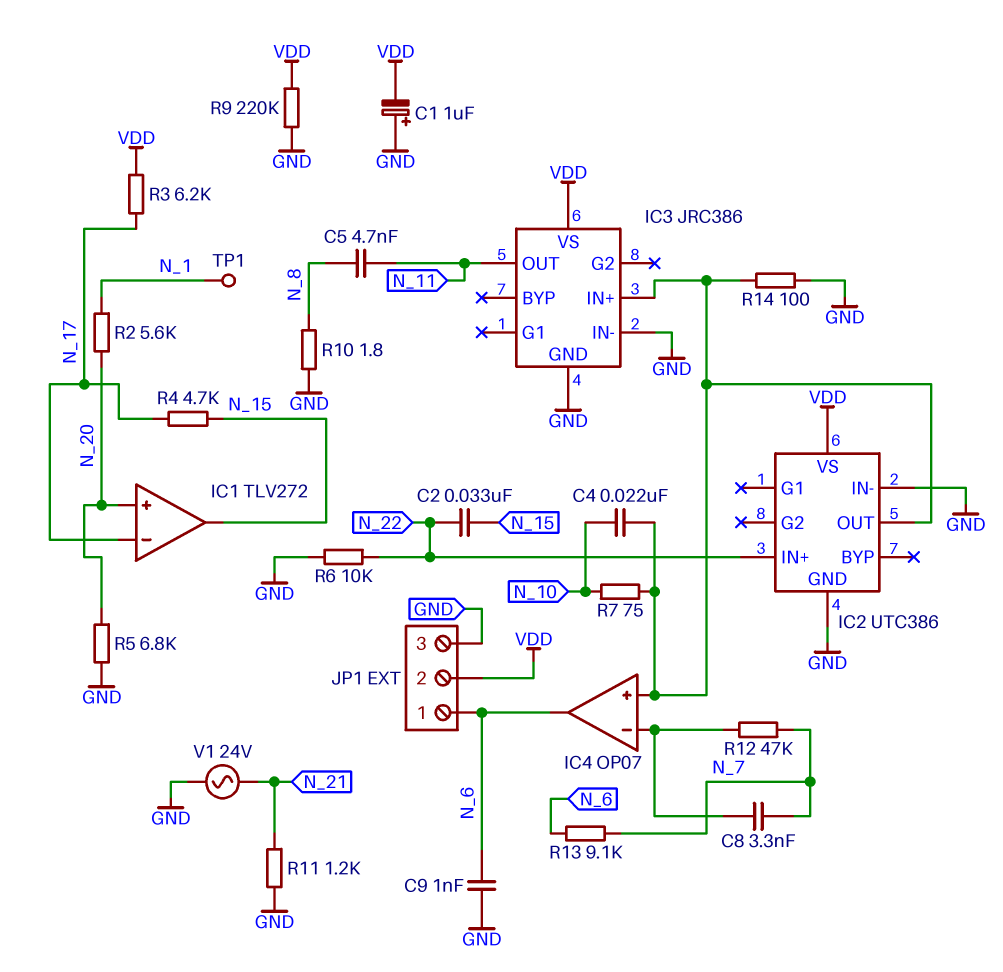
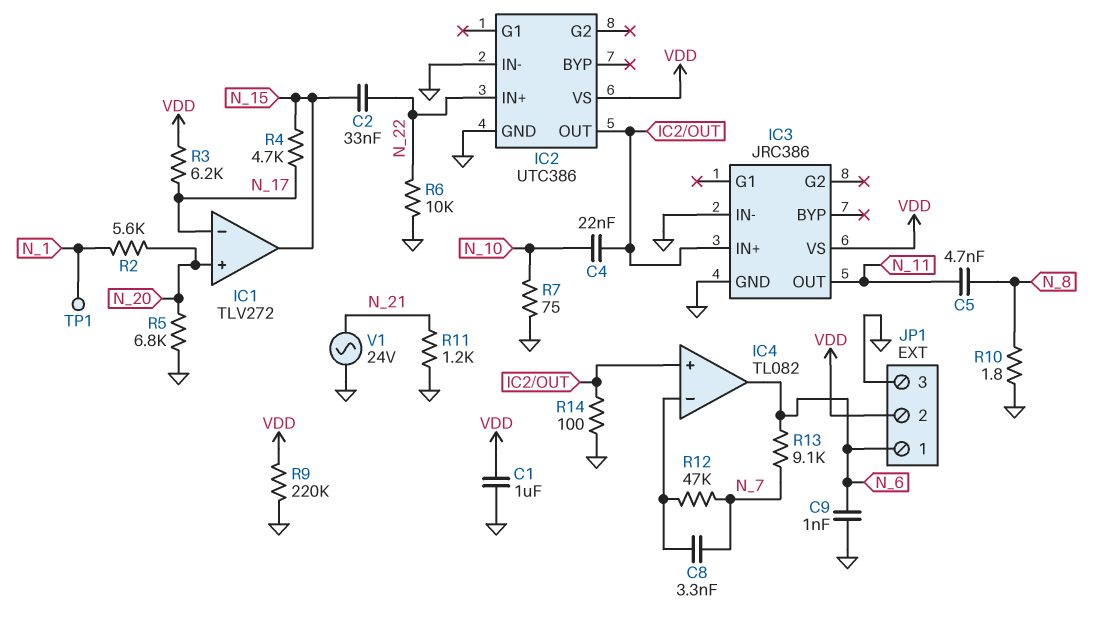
C1: 1uF (plus GND, minus VDD) -> 1uF (GND, VDD)
IC4: OP07 -> TL082
R7: 75 (IC2/OUT, N_10) -> 75 (GND, N_10)

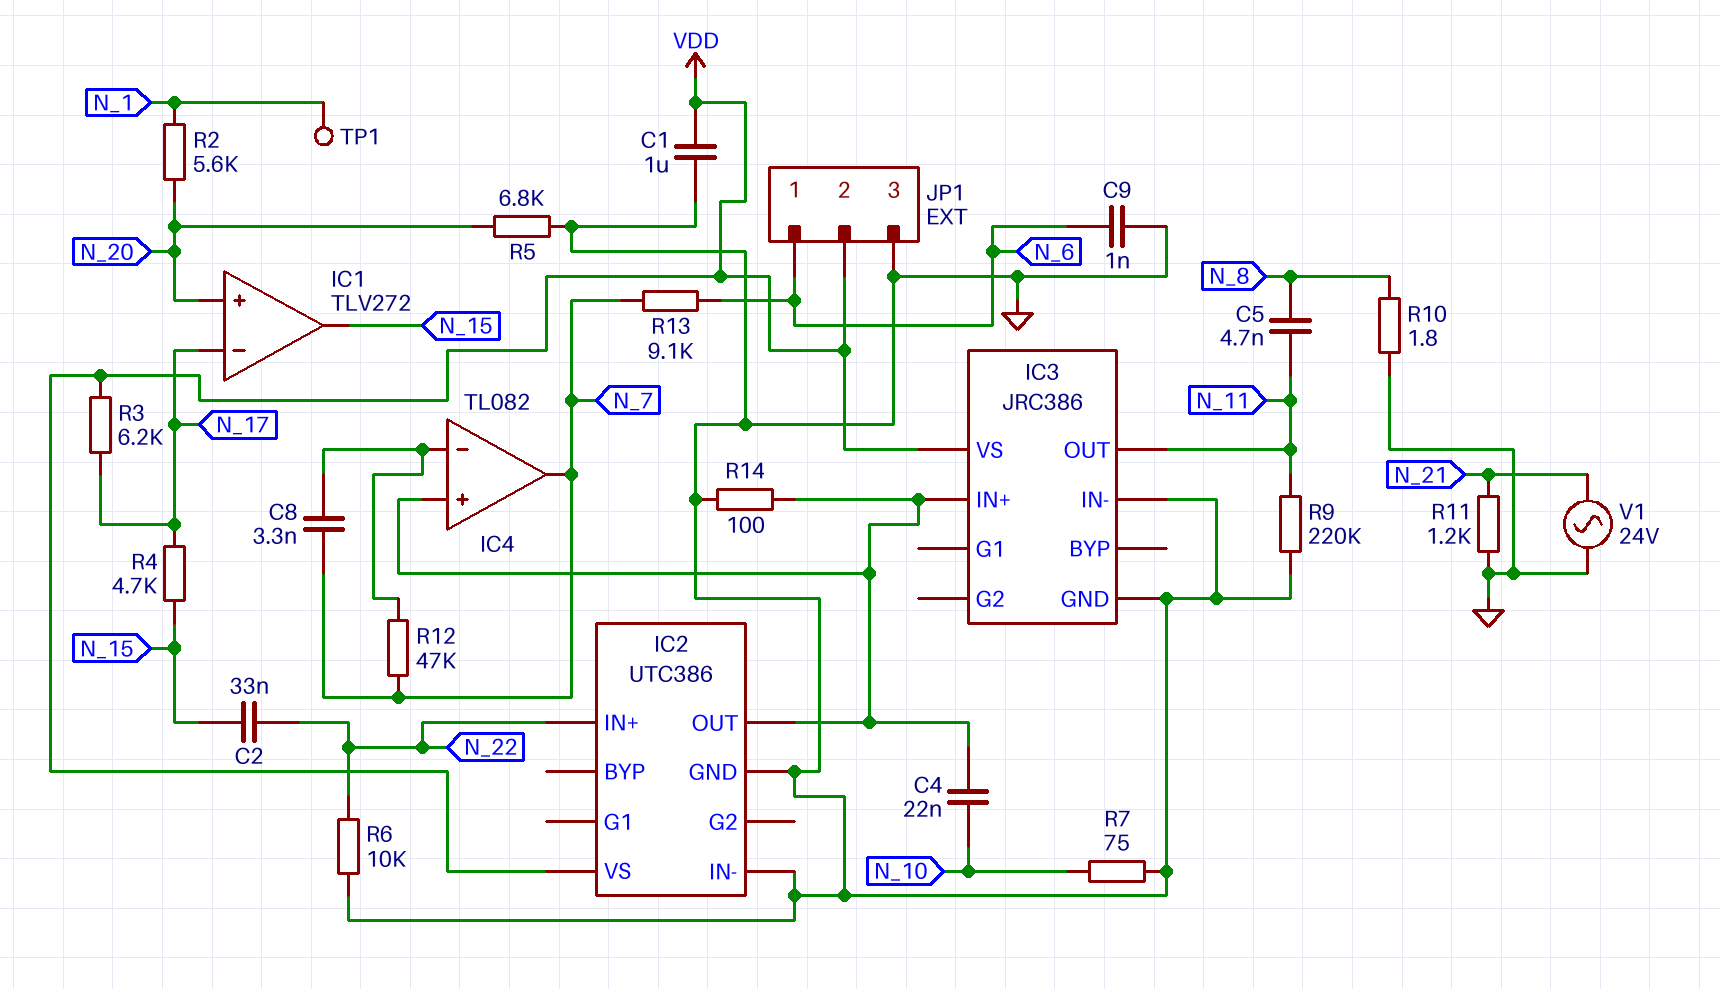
IC4 pin out: N_6 -> N_7
R9: 220k (GND, VDD) -> 220k (GND, N_11)

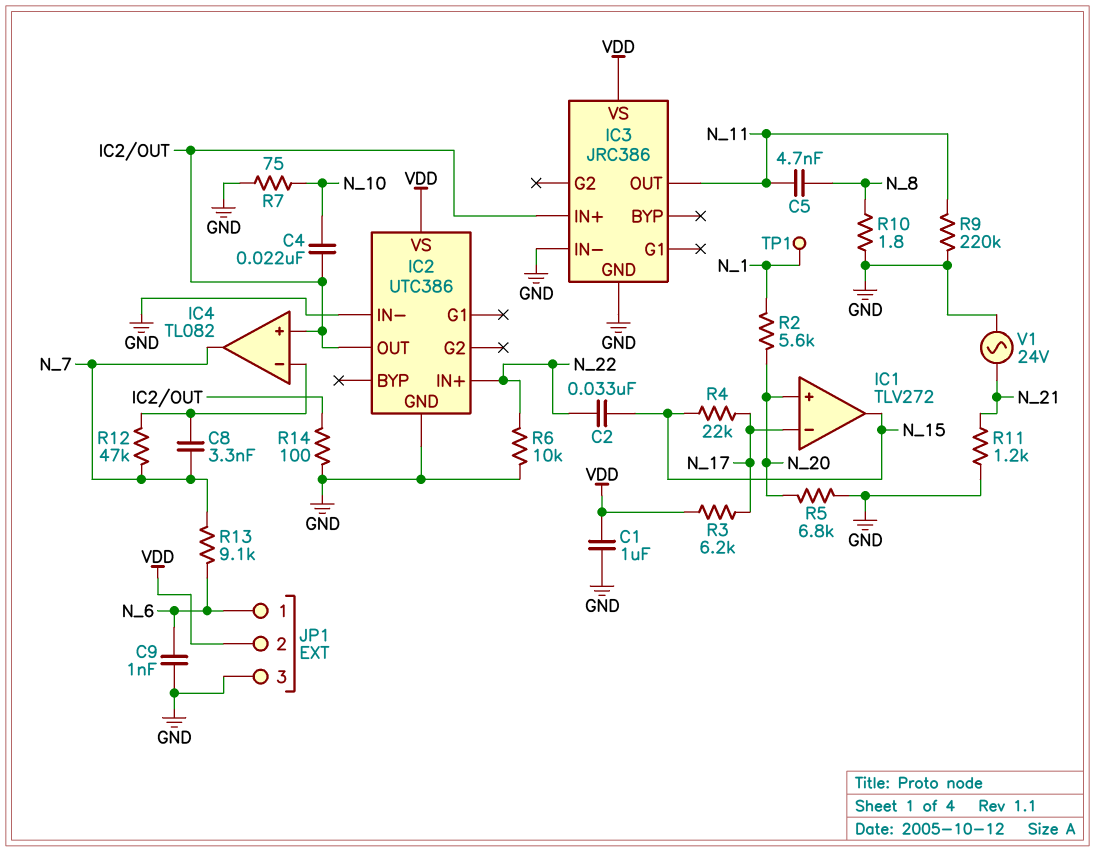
R4: 4.7k (N_15, N_17) -> 22k (N_15, N_17)

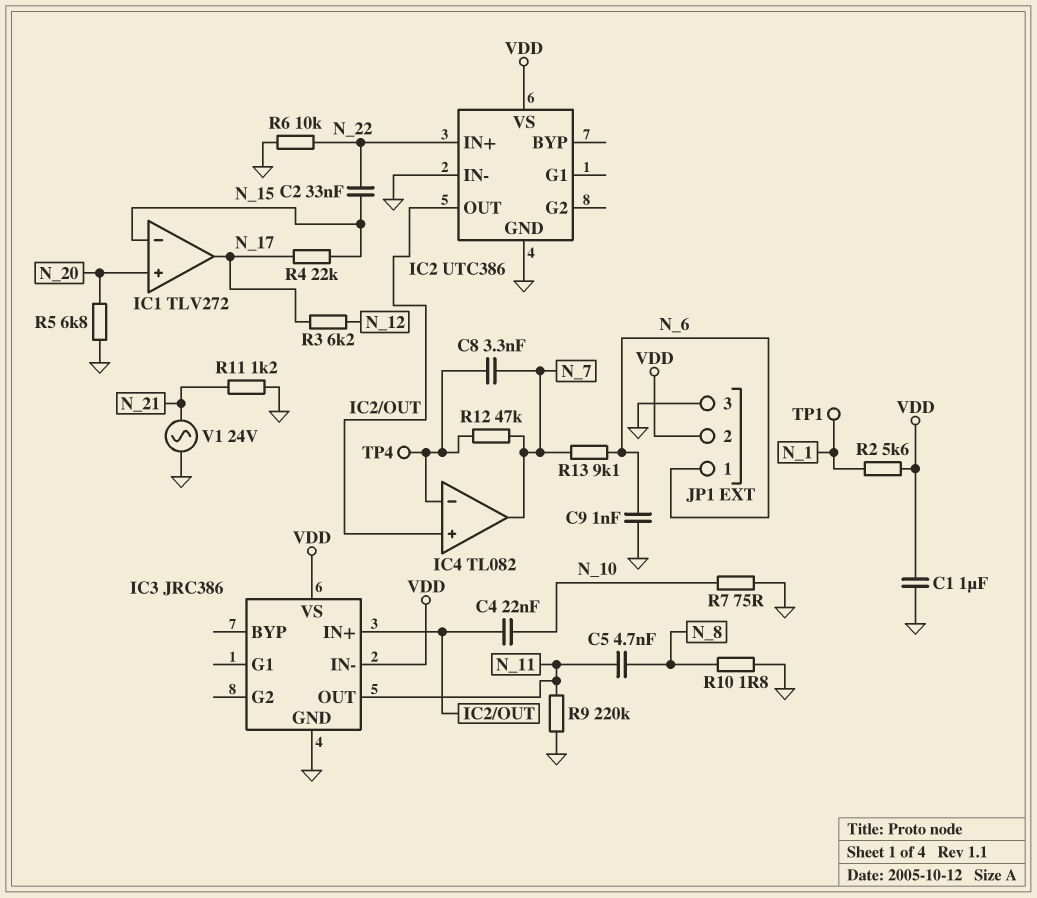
IC1 pin in-: N_17 -> N_15
IC1 pin out: N_15 -> N_17
IC3 pin IN-: GND -> VDD
R2: 5.6k (N_1, N_20) -> 5.6k (N_1, VDD)
R3: 6.2k (N_17, VDD) -> 6.2k (N_12, N_17)
R14: 100 (GND, IC2/OUT) -> none
TP4: none -> test point (IC4/in-)

